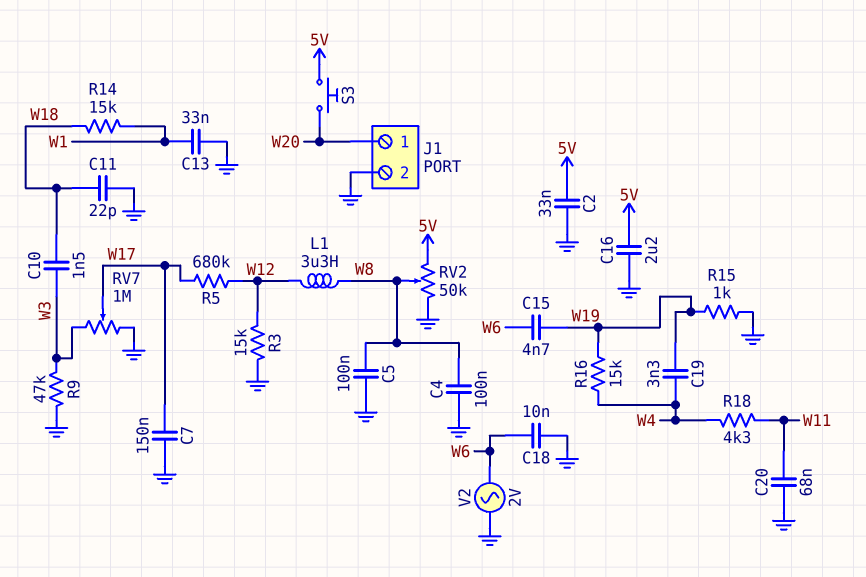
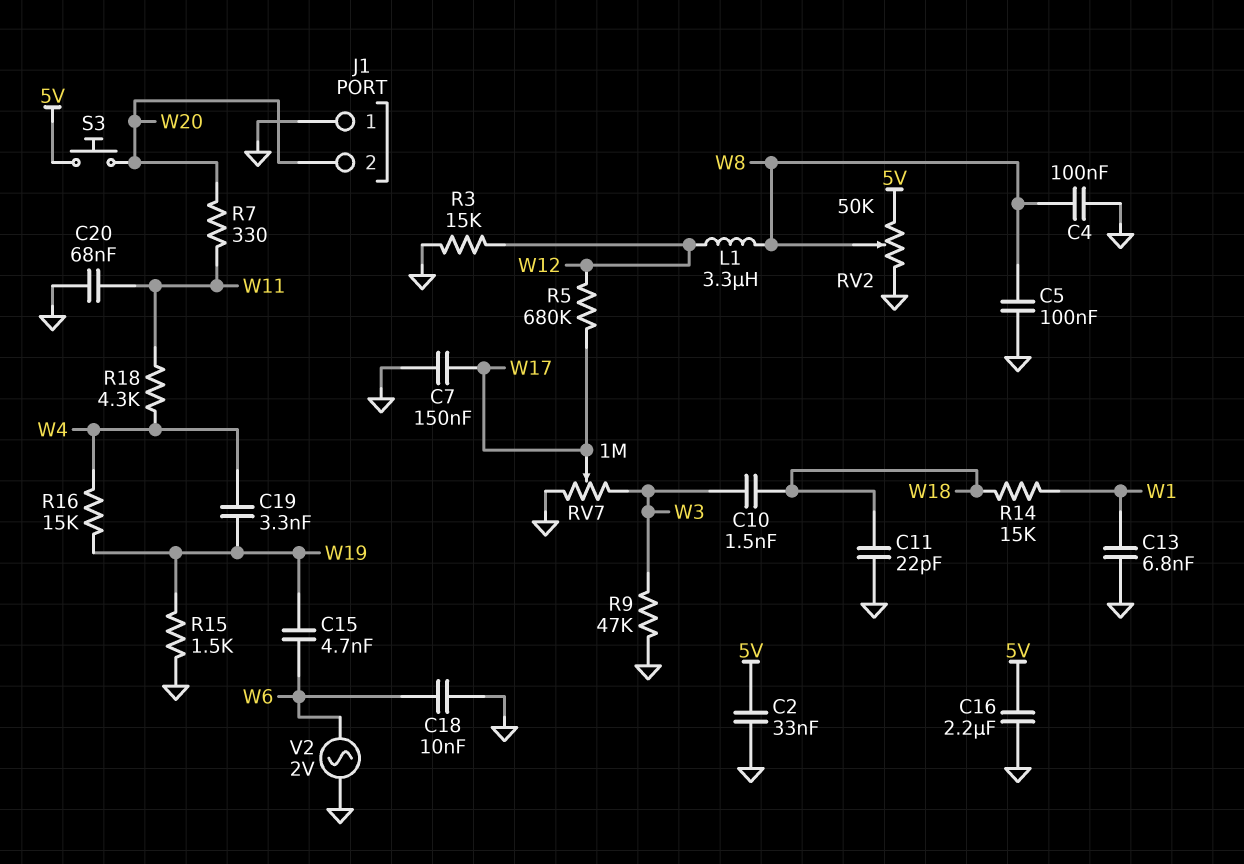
C13: 33nF (GND, W1) -> 6.8nF (GND, W1)
J1 pin 1: W20 -> GND
J1 pin 2: GND -> W20
R7: none -> 330 (W11, W20)
R15: 1k (GND, W19) -> 1.5k (GND, W19)

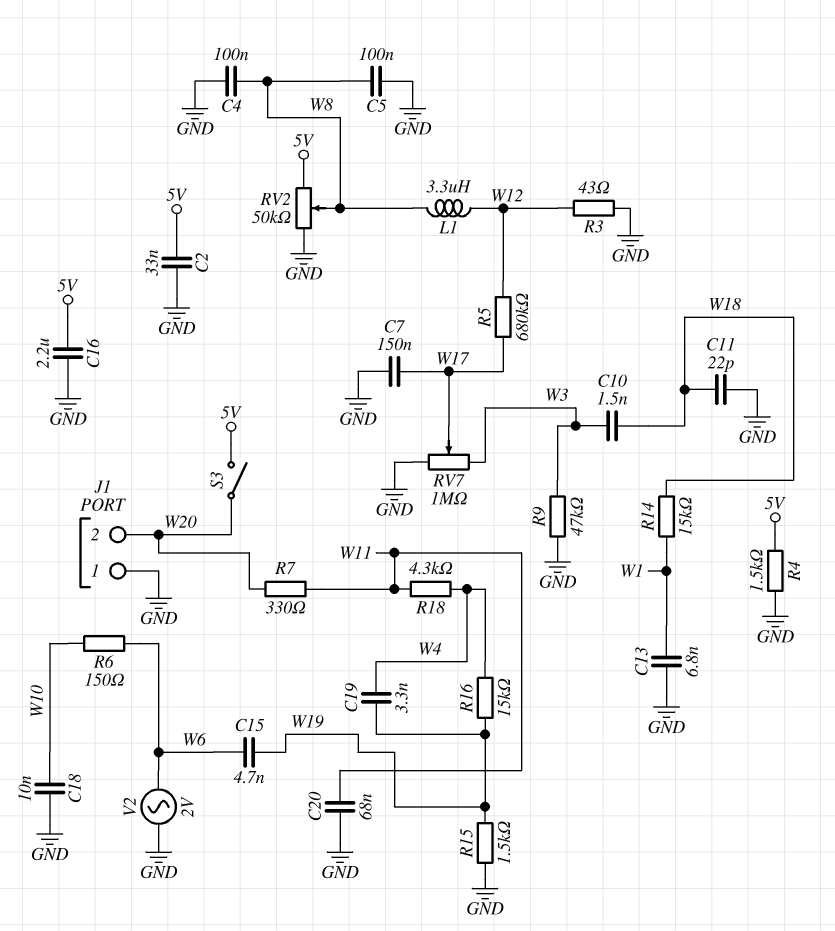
C18: 10nF (GND, W6) -> 10nF (GND, W10)
R3: 15k (GND, W12) -> 43 (GND, W12)
R4: none -> 1.5k (5V, GND)
R6: none -> 150 (W6, W10)
S3: button (5V, W20) -> switch (5V, W20)

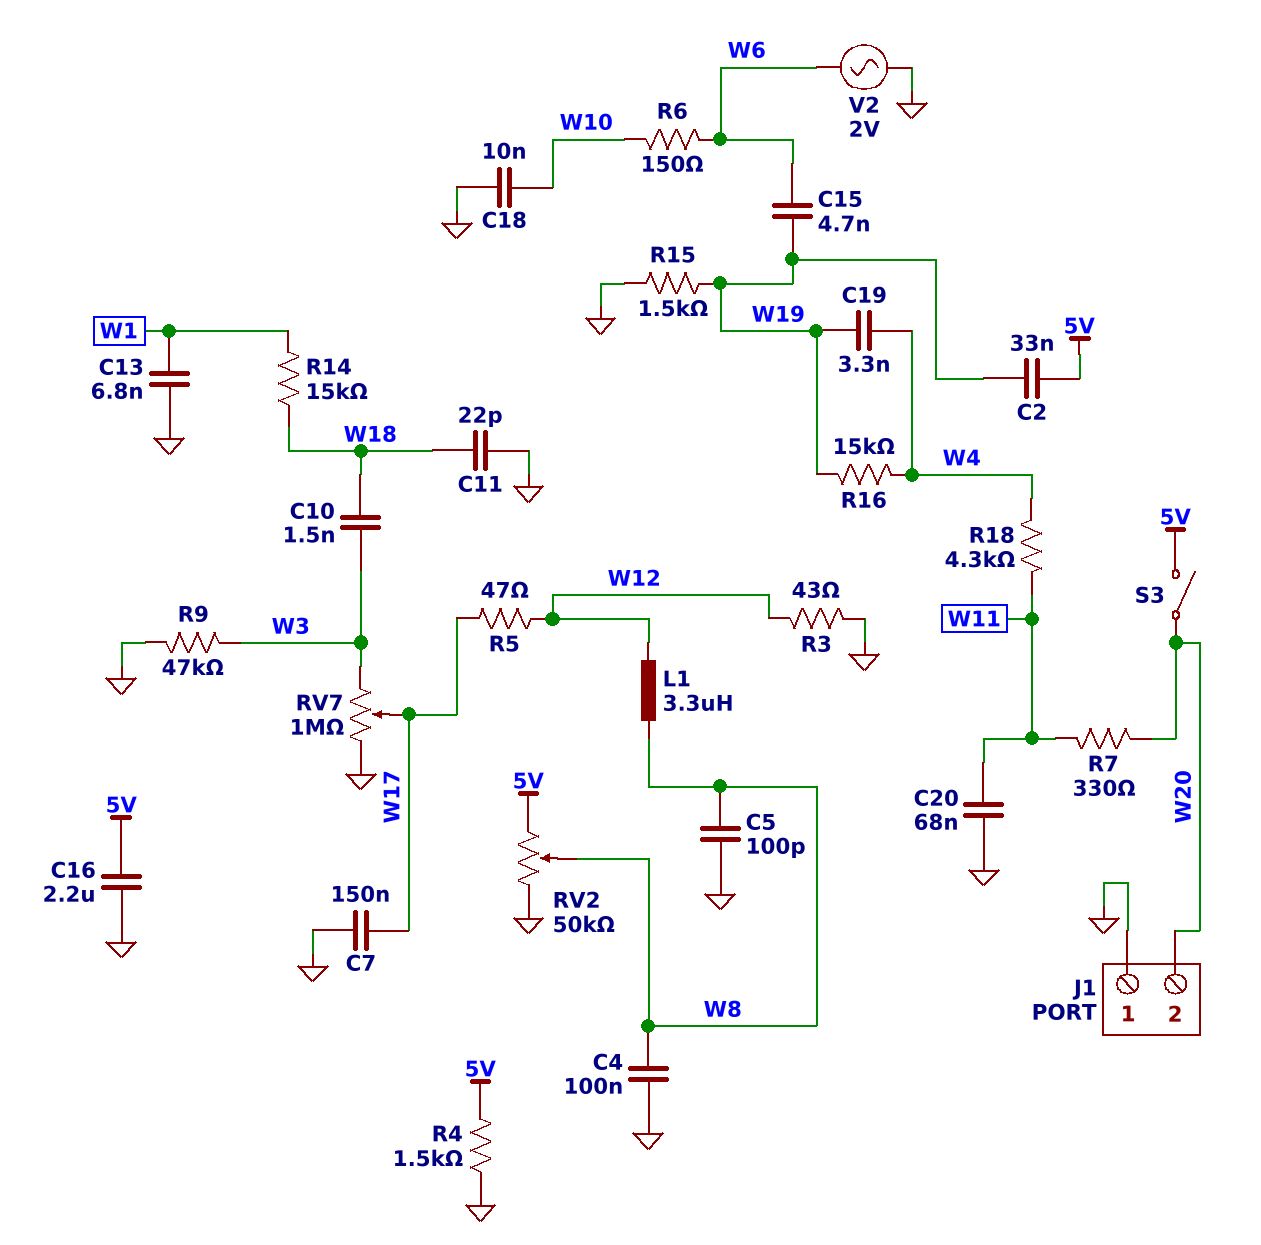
C2: 33nF (5V, GND) -> 33nF (5V, W19)
C5: 100nF (GND, W8) -> 100pF (GND, W8)
R5: 680k (W12, W17) -> 47 (W12, W17)

